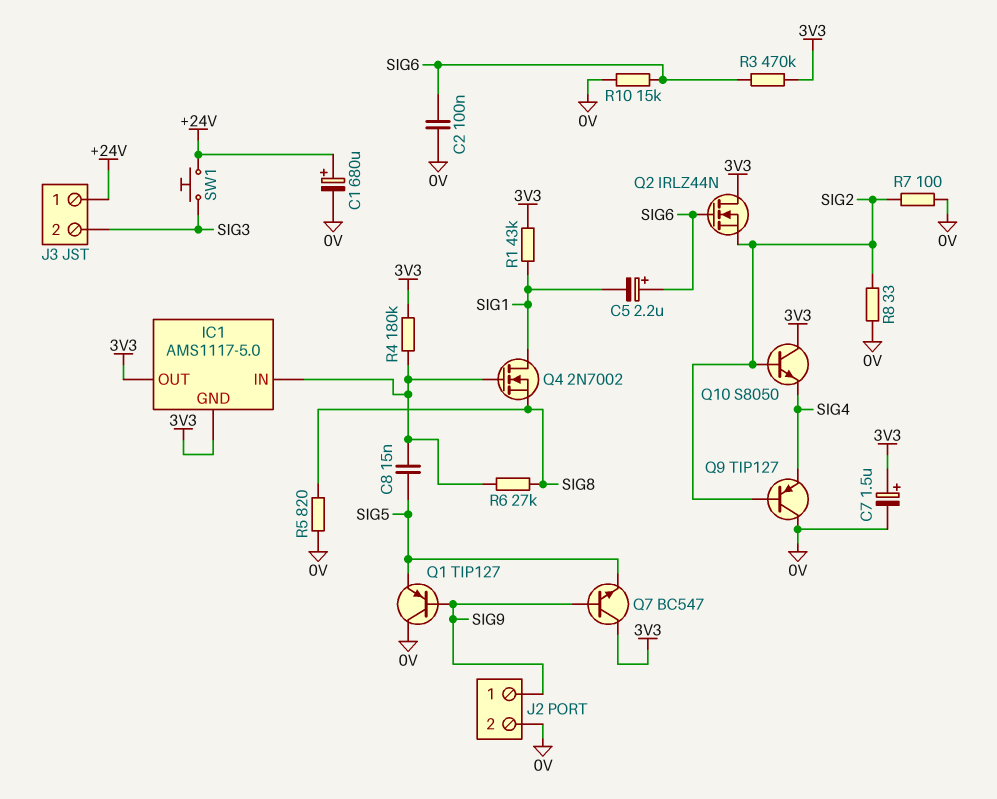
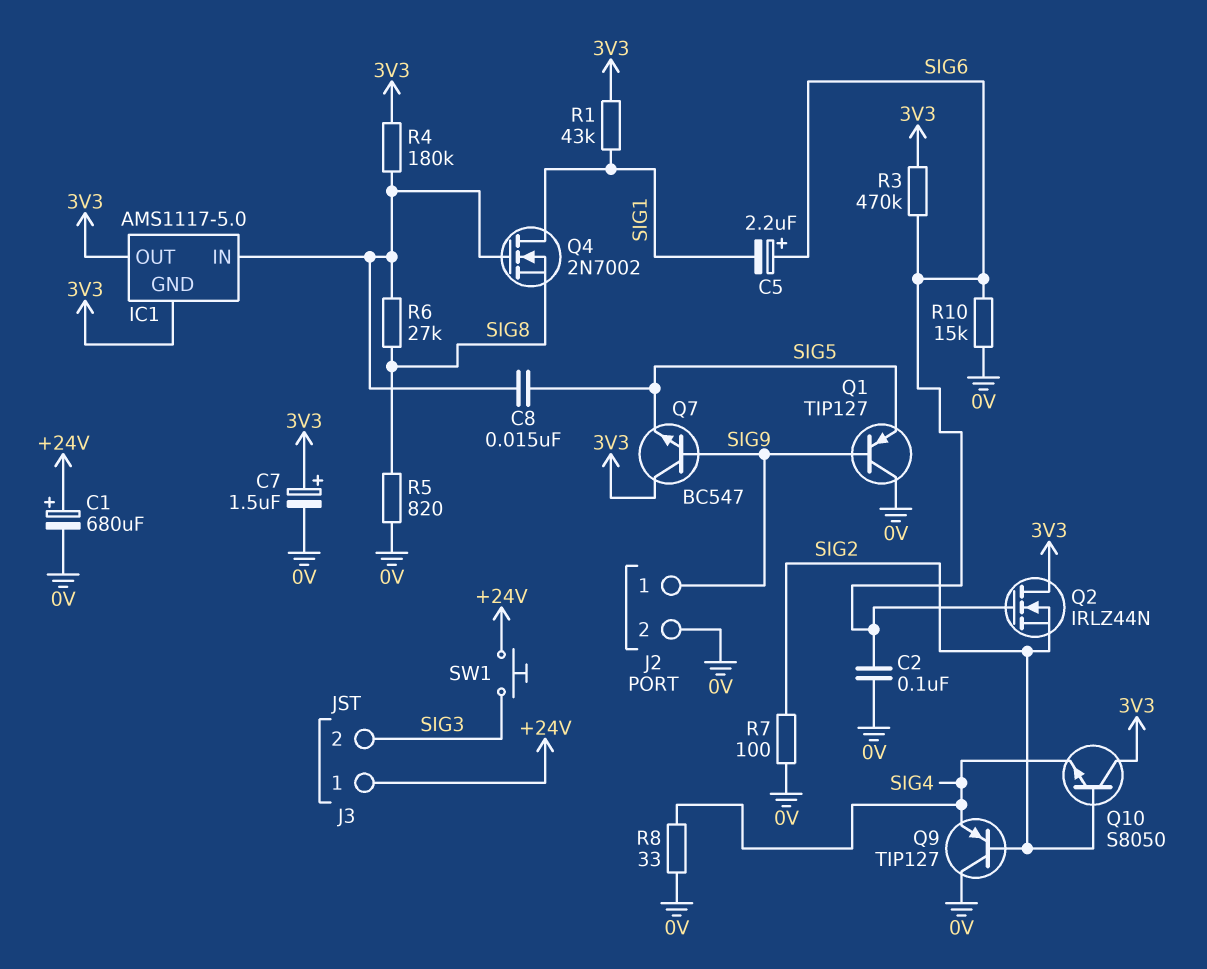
R8: 33 (0V, SIG2) -> 33 (0V, SIG4)

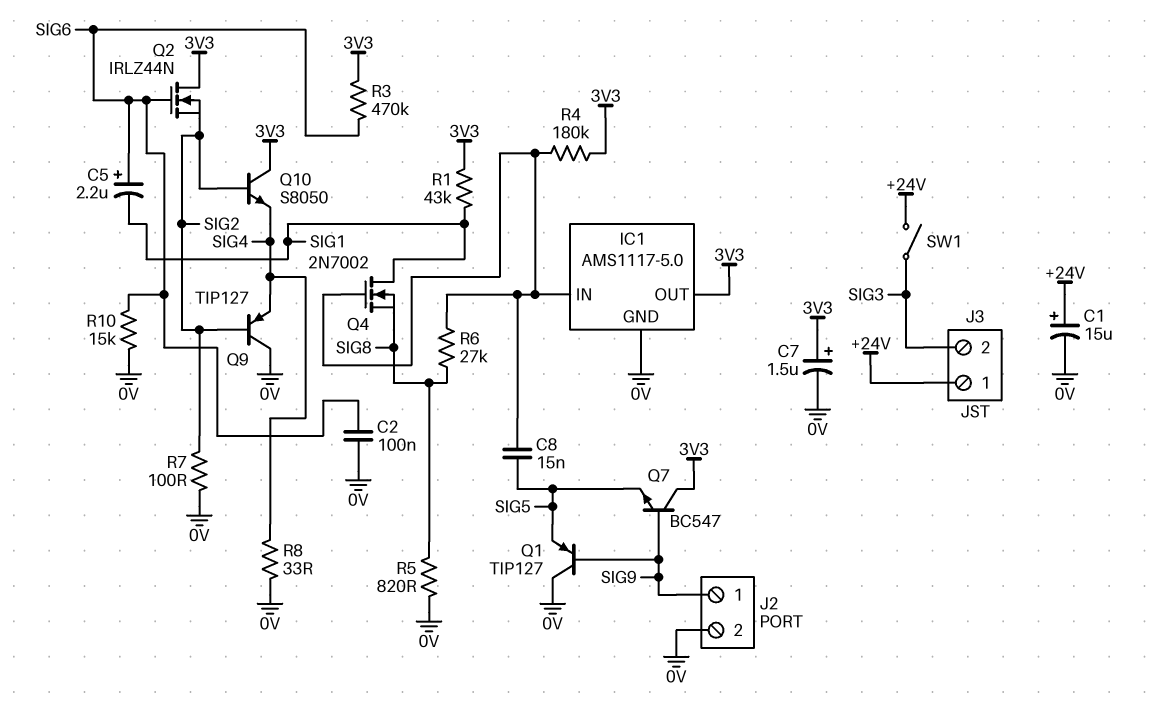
C1: 680uF (plus +24V, minus 0V) -> 15uF (plus +24V, minus 0V)
IC1 pin GND: 3V3 -> 0V
SW1: button (+24V, SIG3) -> switch (+24V, SIG3)

